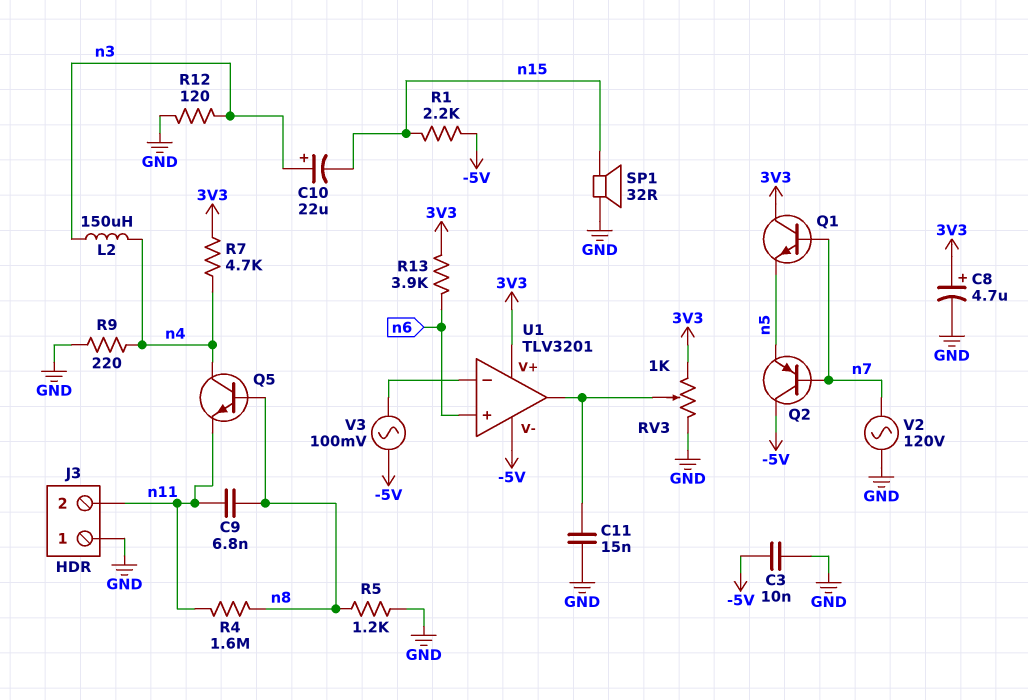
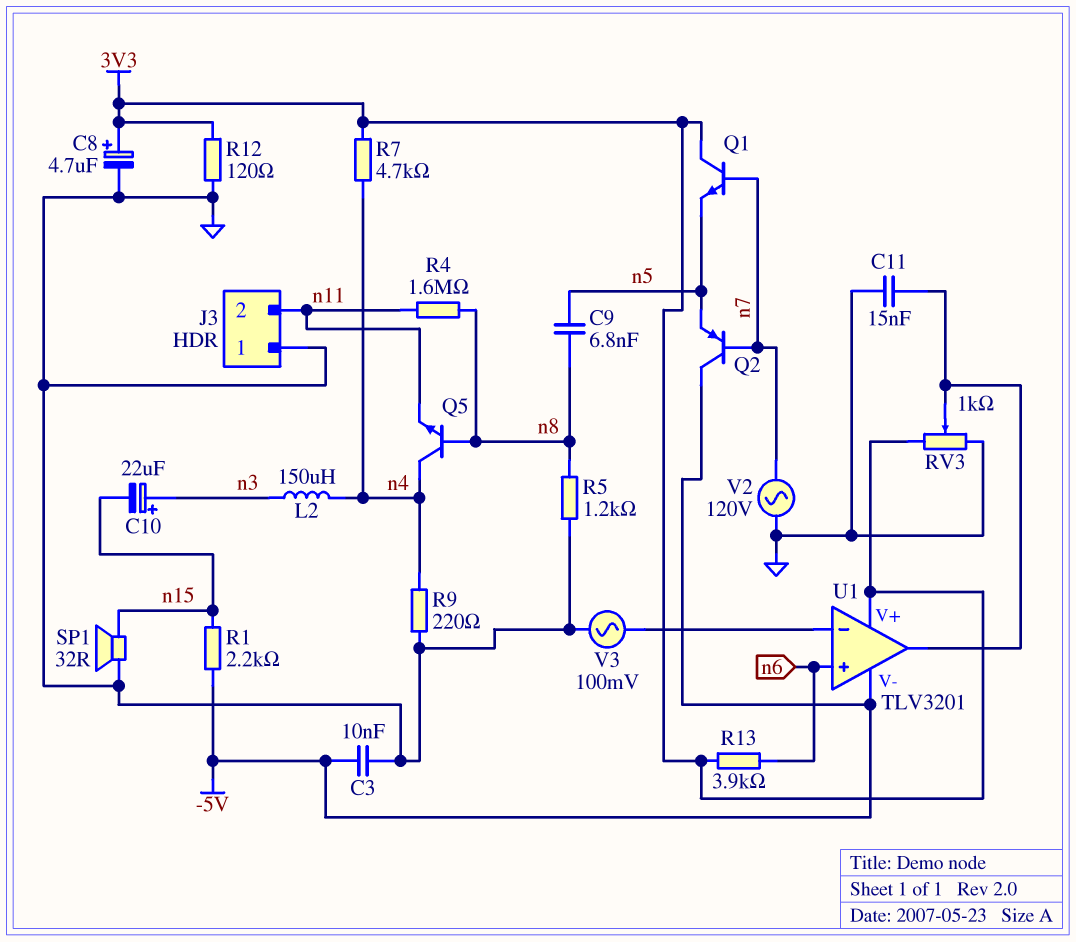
C9: 6.8nF (n8, n11) -> 6.8nF (n5, n8)
R12: 120 (GND, n3) -> 120 (3V3, GND)
V3: AC 100mV (-5V, U1/in-) -> AC 100mV (GND, U1/in-)

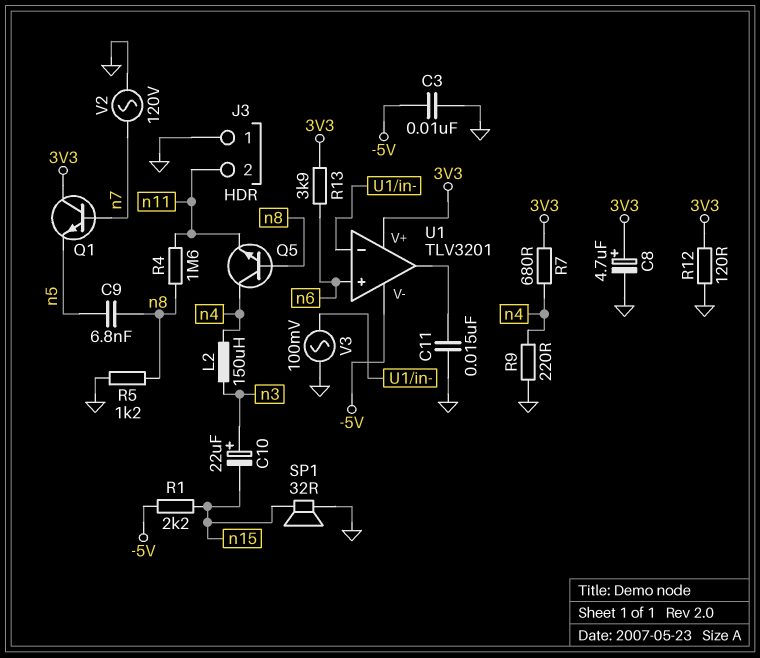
Q2: PNP (B n7, C -5V, E n5) -> none
R7: 4.7k (3V3, n4) -> 680 (3V3, n4)
RV3: 1k (3V3, GND, wiper U1/out) -> none

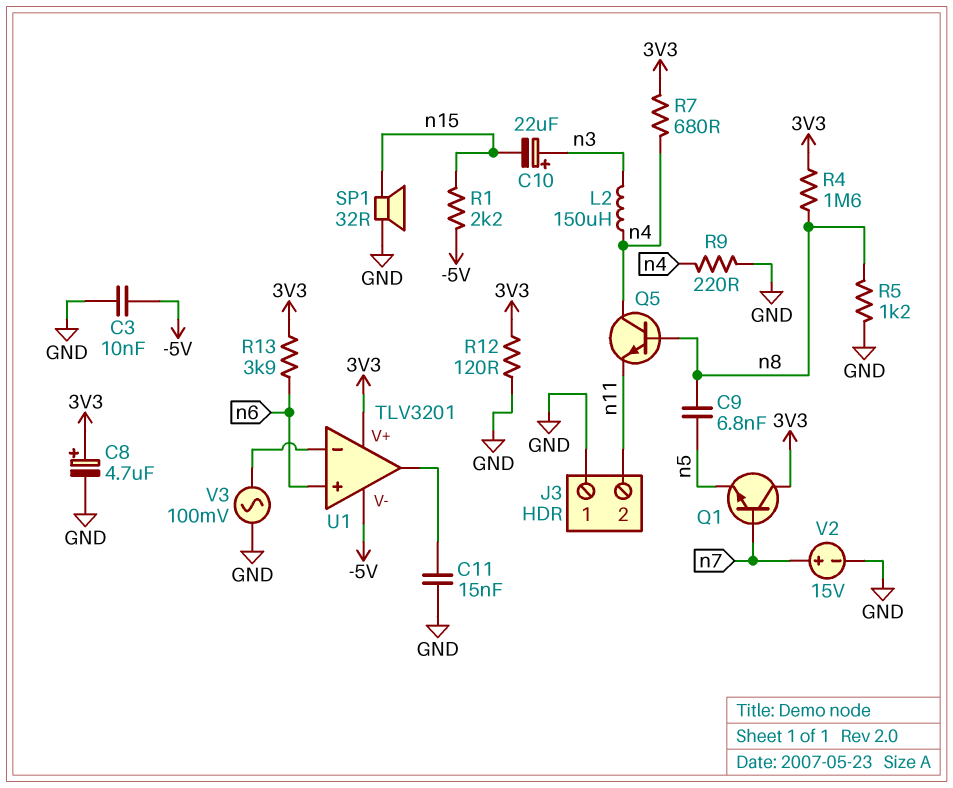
R4: 1.6M (n8, n11) -> 1.6M (3V3, n8)
V2: AC 120V (GND, n7) -> 15V (plus n7, minus GND)

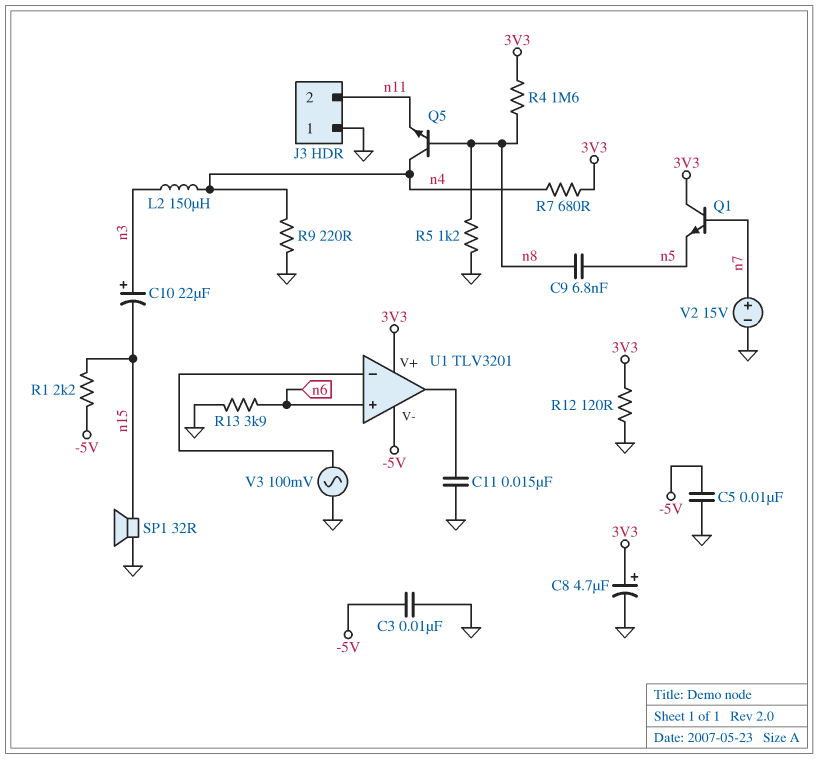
C5: none -> 10nF (-5V, GND)
R13: 3.9k (3V3, n6) -> 3.9k (GND, n6)

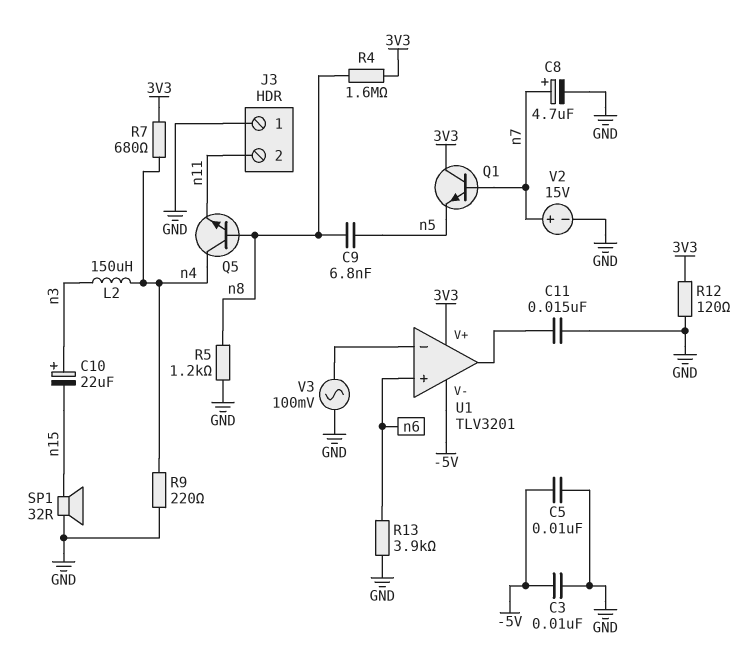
C8: 4.7uF (plus 3V3, minus GND) -> 4.7uF (plus n7, minus GND)
R1: 2.2k (-5V, n15) -> none

